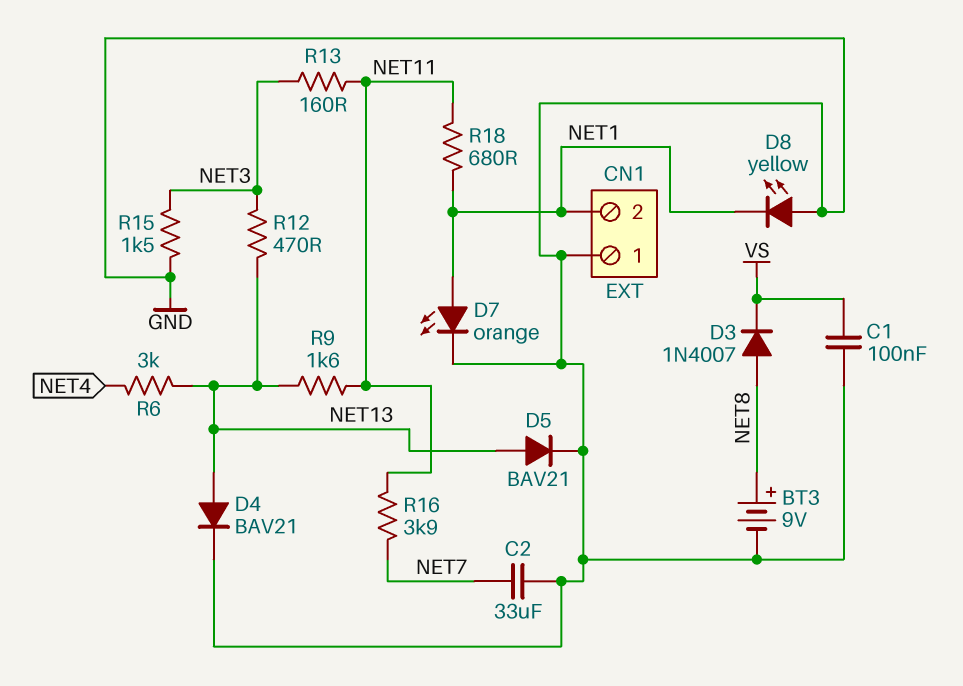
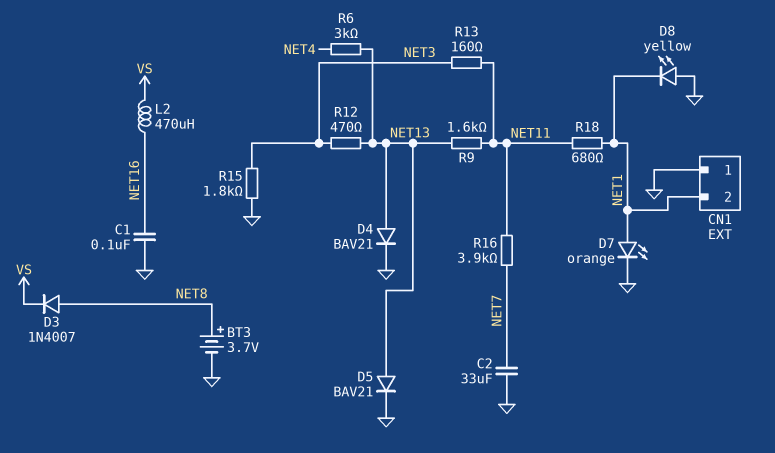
BT3: 9V (plus NET8, minus GND) -> 3.7V (plus NET8, minus GND)
C1: 100nF (GND, VS) -> 100nF (GND, NET16)
L2: none -> 470uH (NET16, VS)
R15: 1.5k (GND, NET3) -> 1.8k (GND, NET3)

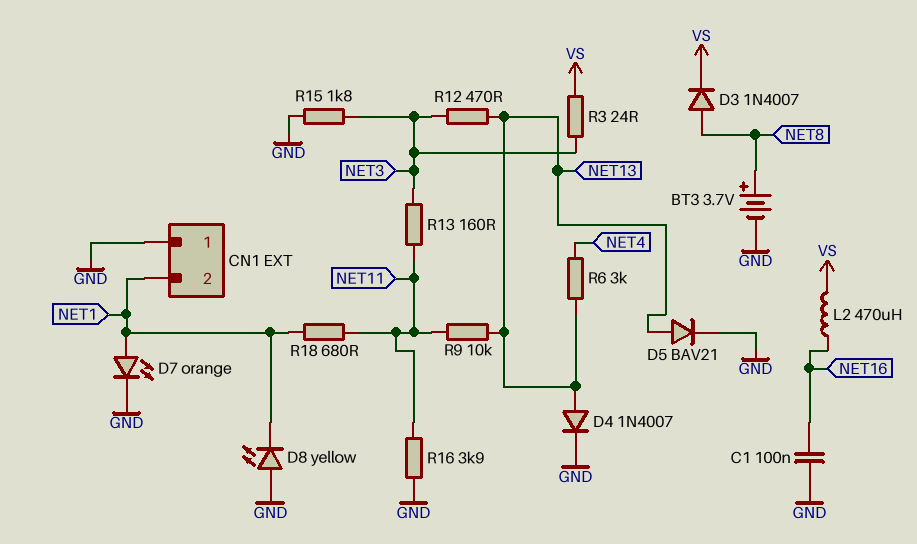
C2: 33uF (GND, NET7) -> none
D4: diode BAV21 (A NET13, K GND) -> diode 1N4007 (A NET13, K GND)
R3: none -> 24 (NET3, VS)
R9: 1.6k (NET11, NET13) -> 10k (NET11, NET13)
R16: 3.9k (NET7, NET11) -> 3.9k (GND, NET11)

